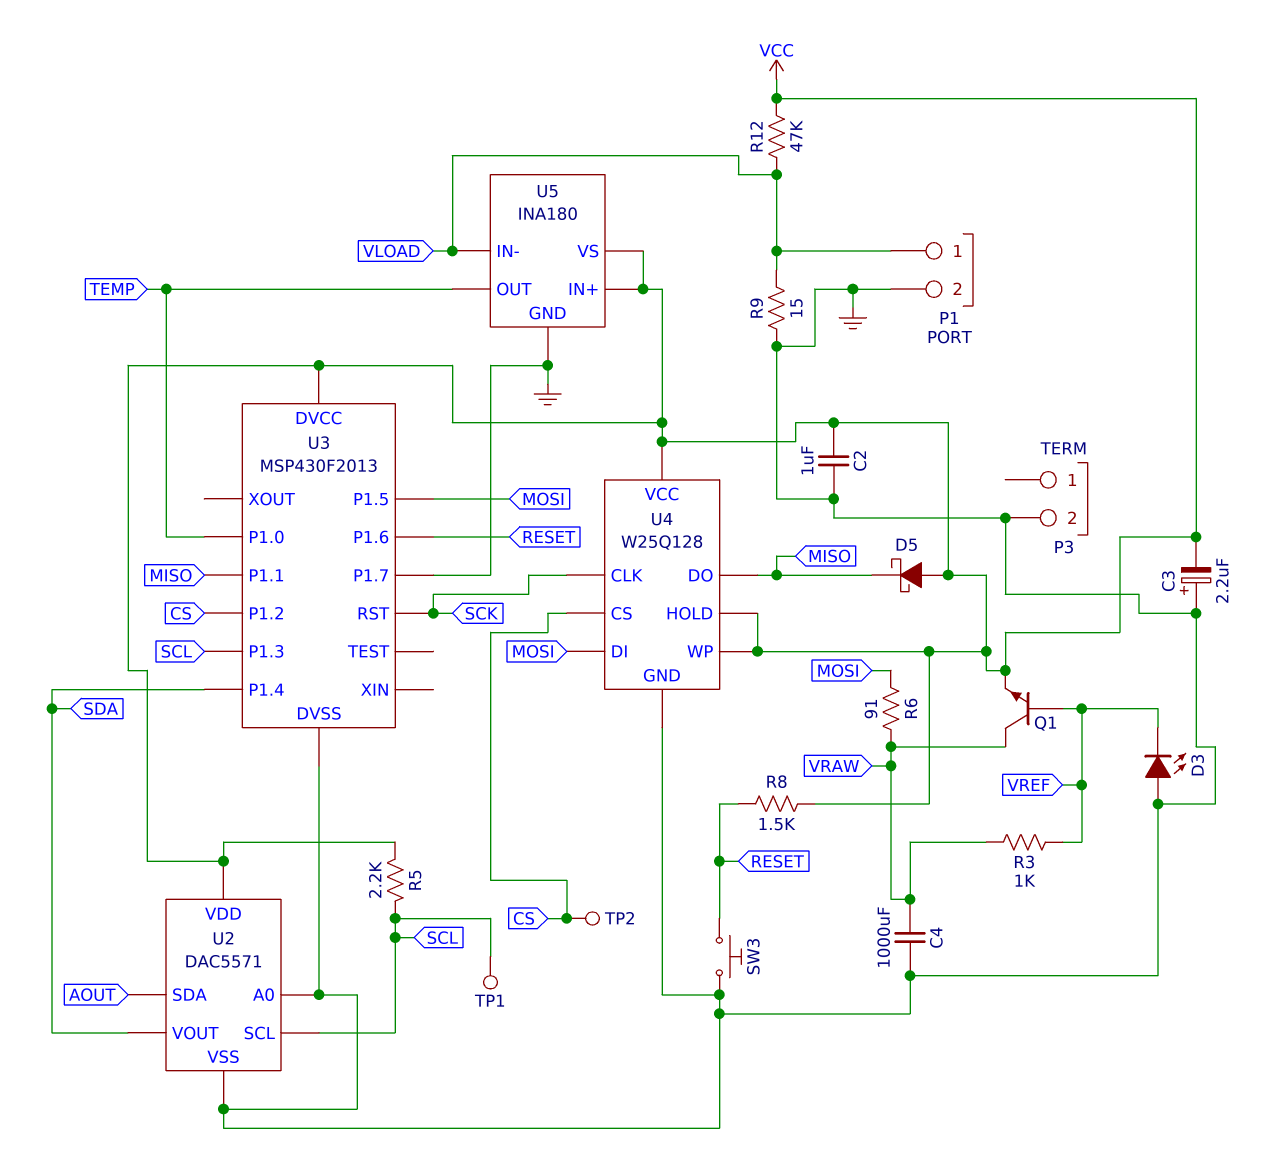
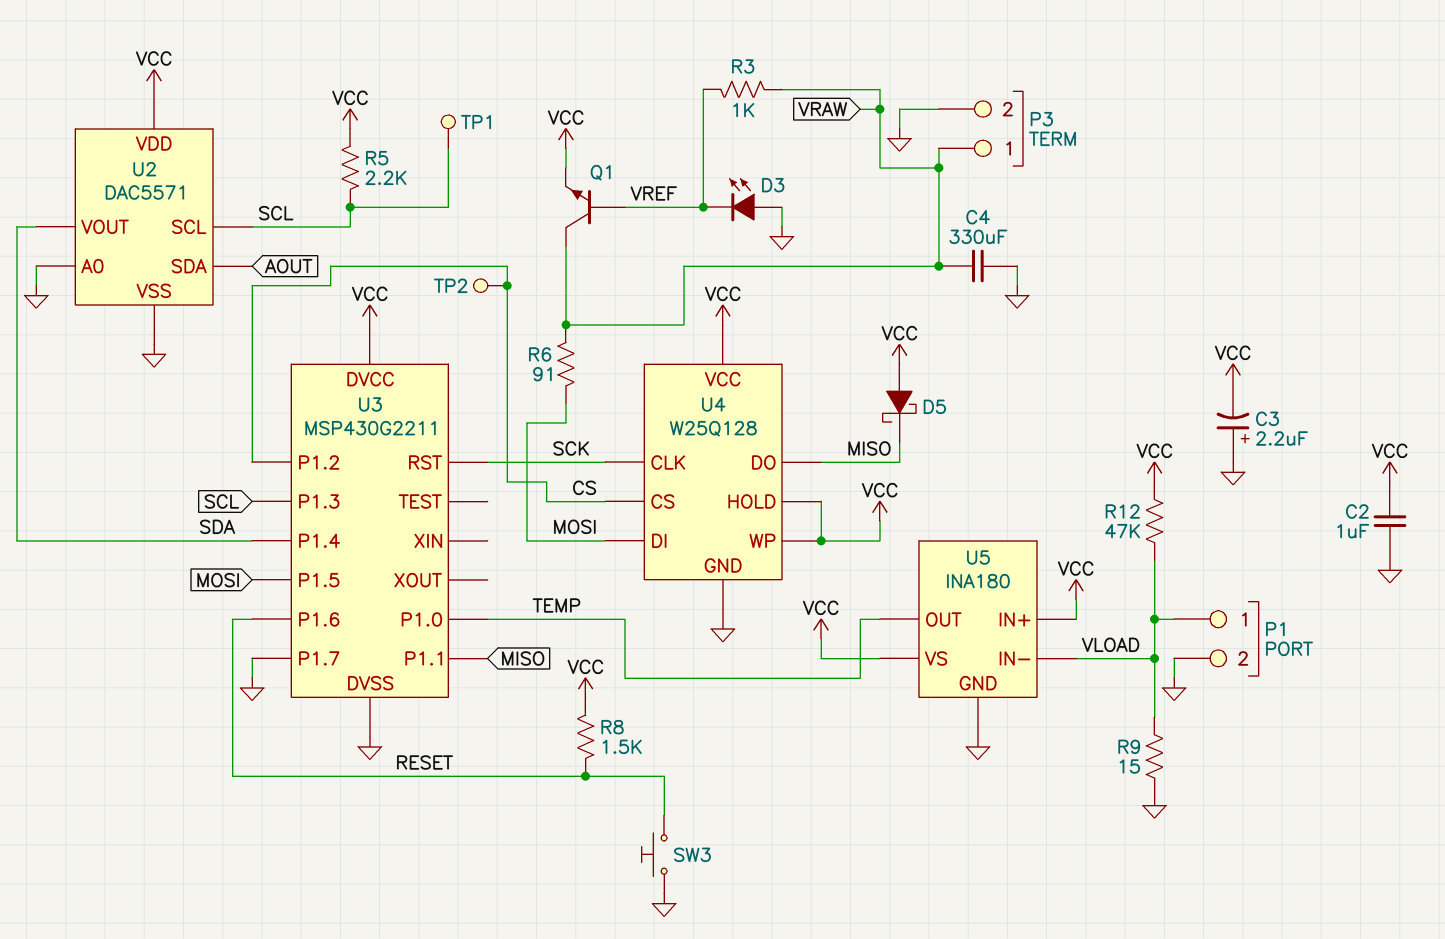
C4: 1000uF (GND, VRAW) -> 330uF (GND, VRAW)
P3 pin 1: none -> VRAW
U3: MSP430F2013 -> MSP430G2211

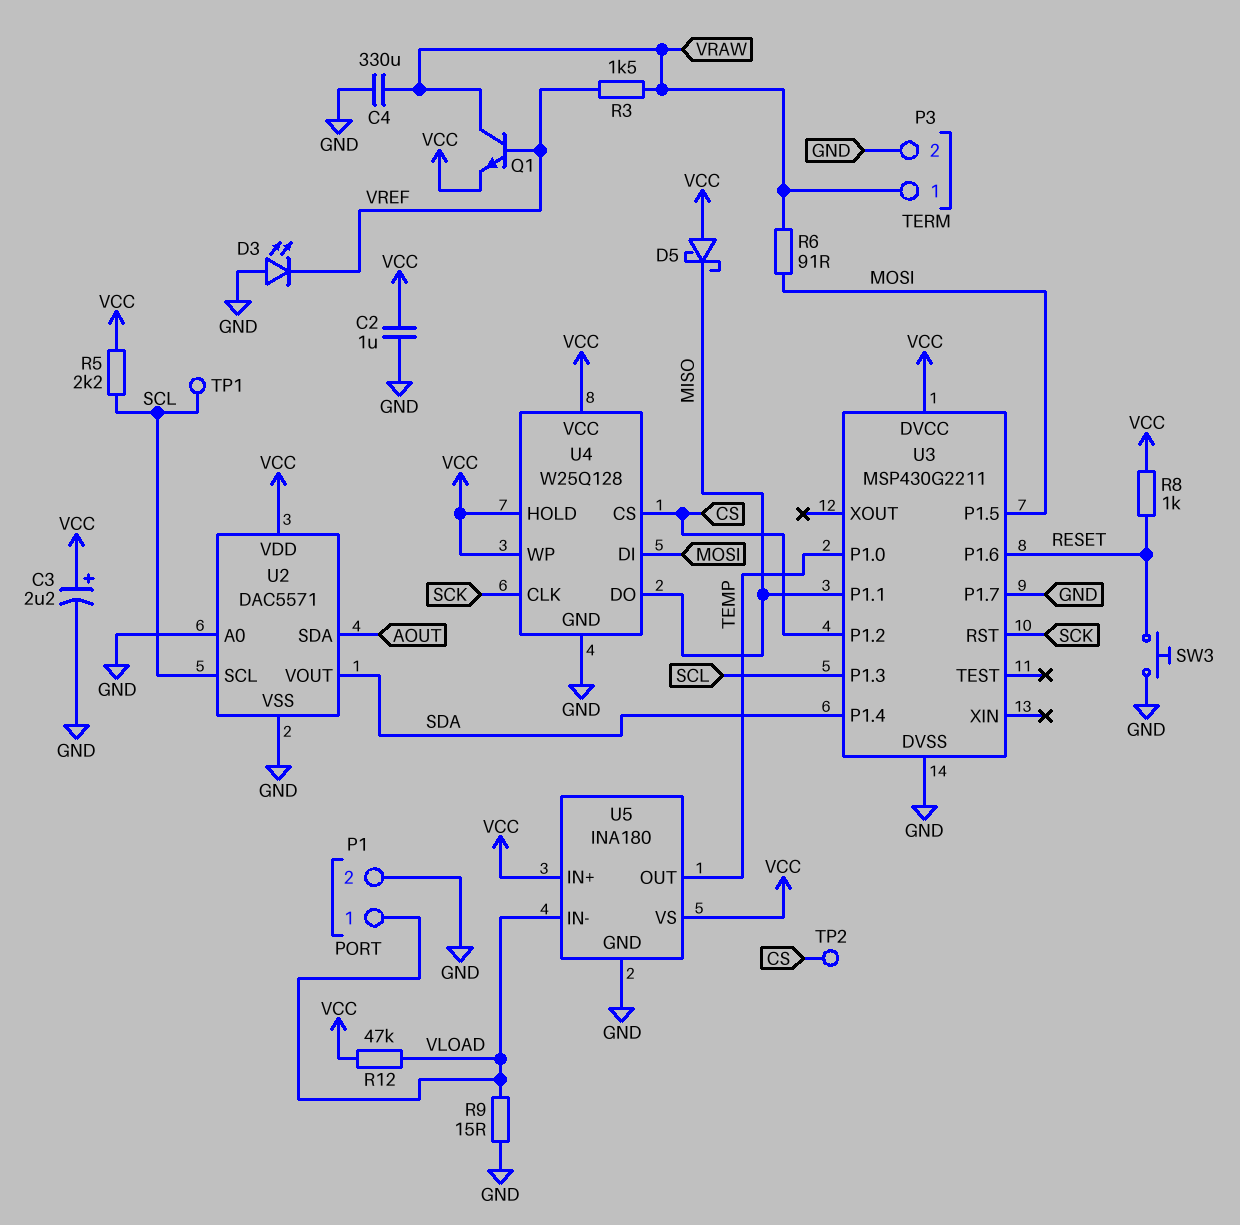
C3: 2.2uF (plus GND, minus VCC) -> 2.2uF (plus VCC, minus GND)
R3: 1k (VRAW, VREF) -> 1.5k (VRAW, VREF)
R8: 1.5k (RESET, VCC) -> 1k (RESET, VCC)

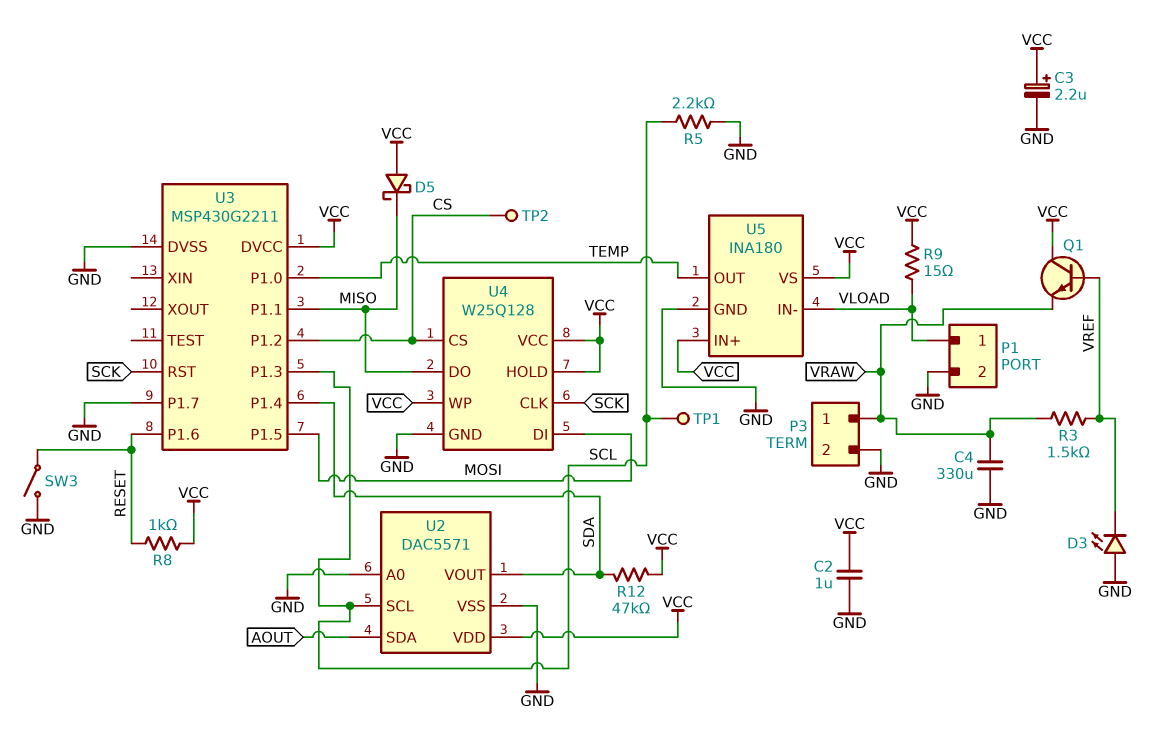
Q1: NPN (B VREF, C VRAW, E VCC) -> NPN (B VREF, C VCC, E VRAW)
R5: 2.2k (SCL, VCC) -> 2.2k (GND, SCL)
R6: 91 (MOSI, VRAW) -> none
R9: 15 (GND, VLOAD) -> 15 (VCC, VLOAD)
R12: 47k (VCC, VLOAD) -> 47k (SDA, VCC)
SW3: button (GND, RESET) -> switch (GND, RESET)

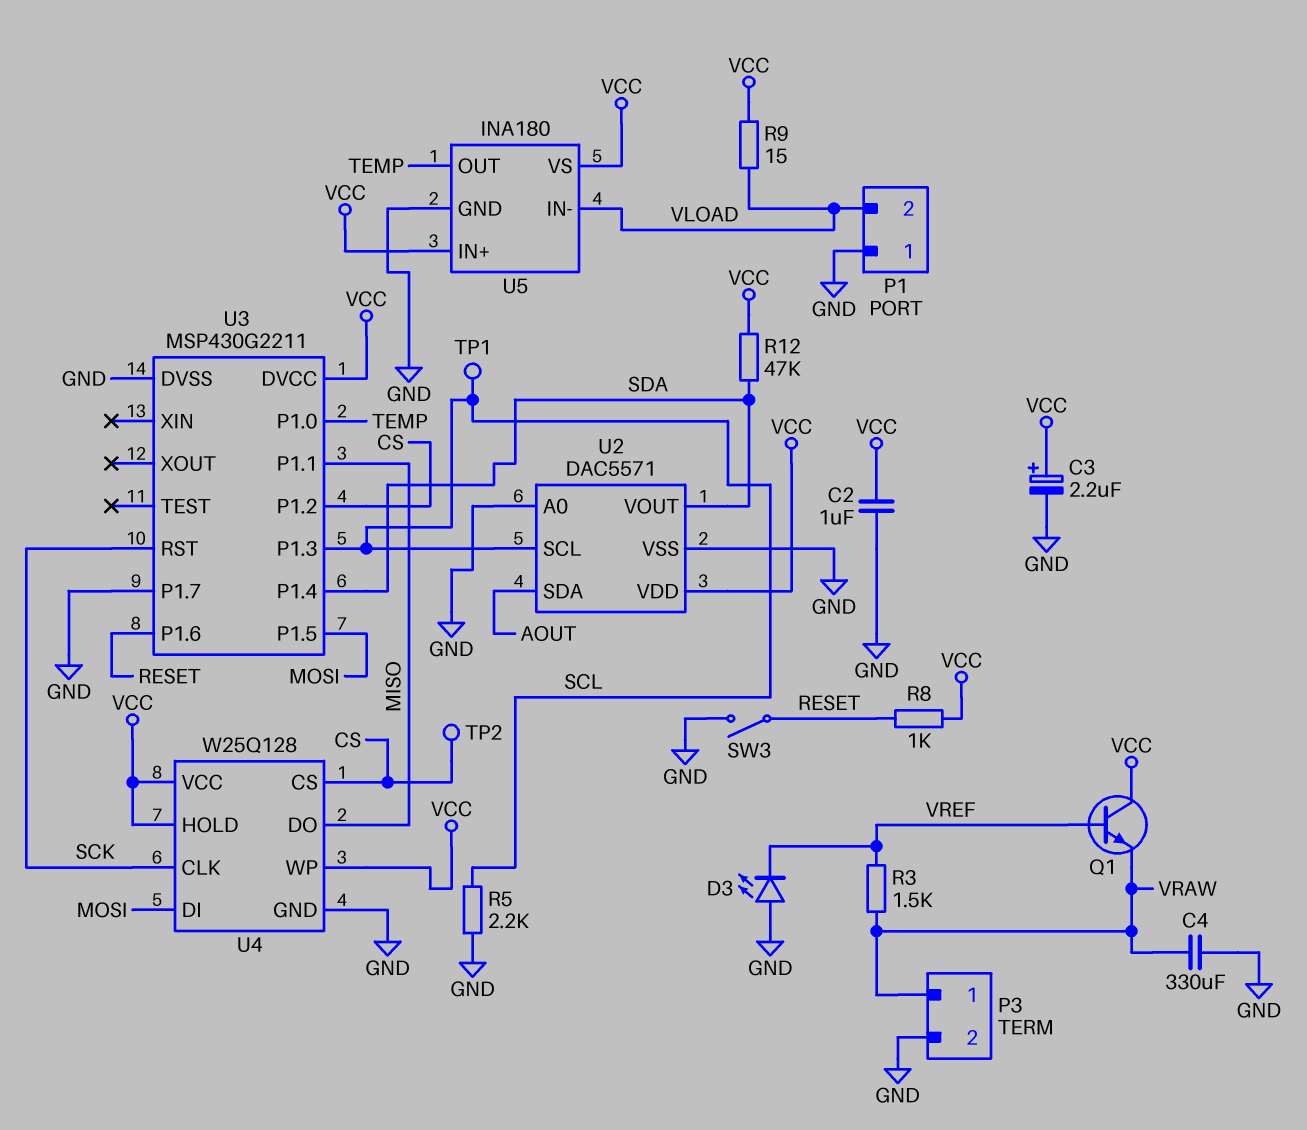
D5: schottky (A VCC, K MISO) -> none
P1 pin 1: VLOAD -> GND
P1 pin 2: GND -> VLOAD

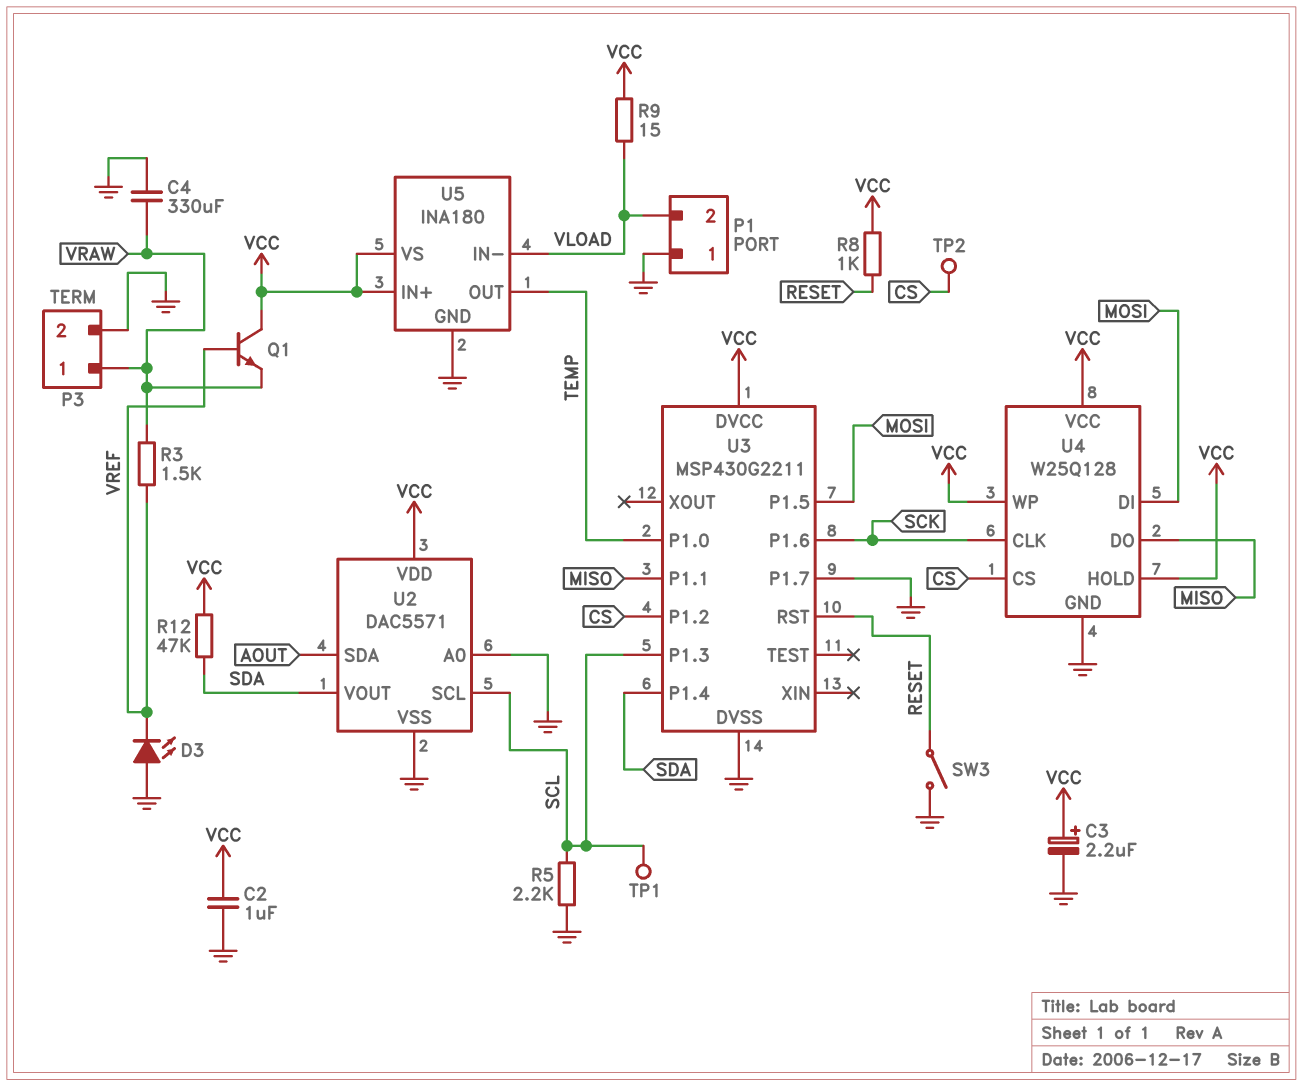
U3 pin P1.6: RESET -> SCK
U3 pin RST: SCK -> RESET

